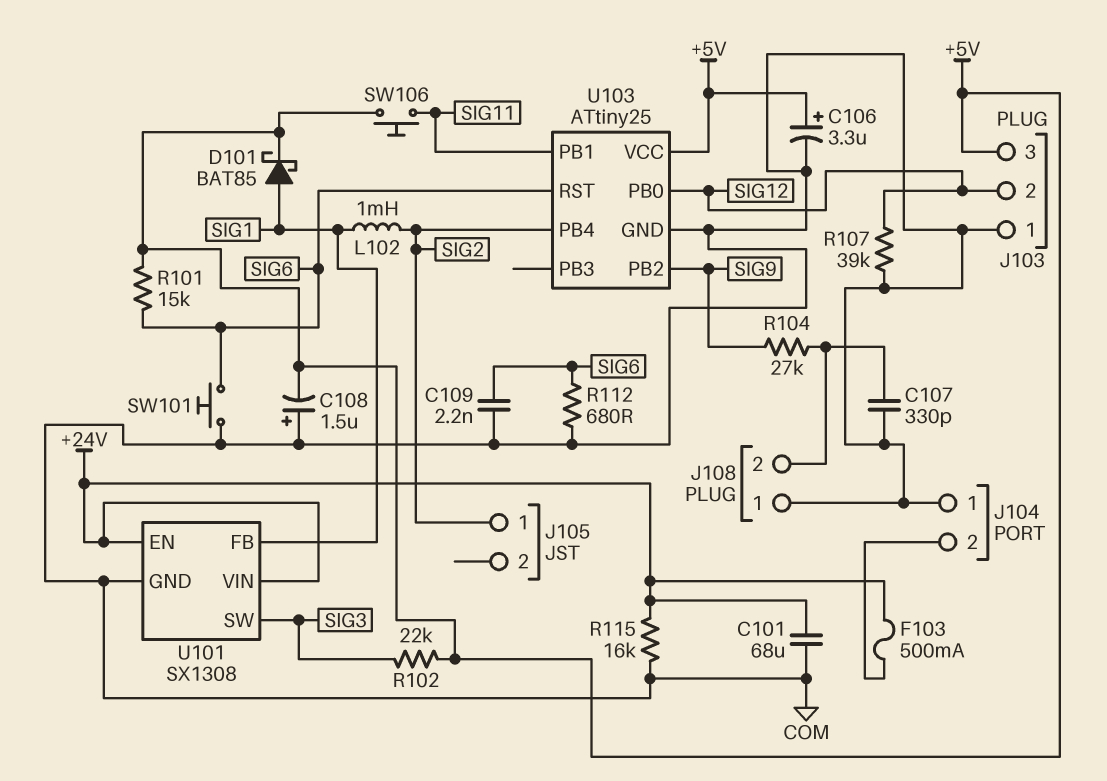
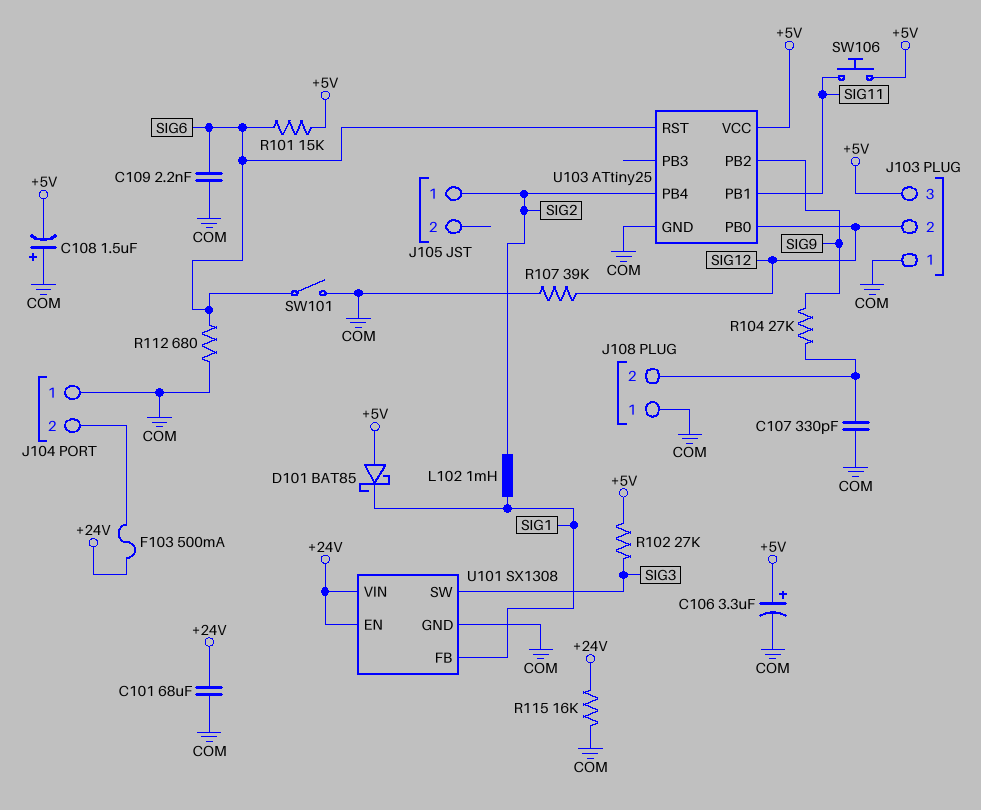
D101: schottky BAT85 (A SIG1, K +5V) -> schottky BAT85 (A +5V, K SIG1)
R102: 22k (+5V, SIG3) -> 27k (+5V, SIG3)
SW101: button (COM, SIG6) -> switch (COM, SIG6)

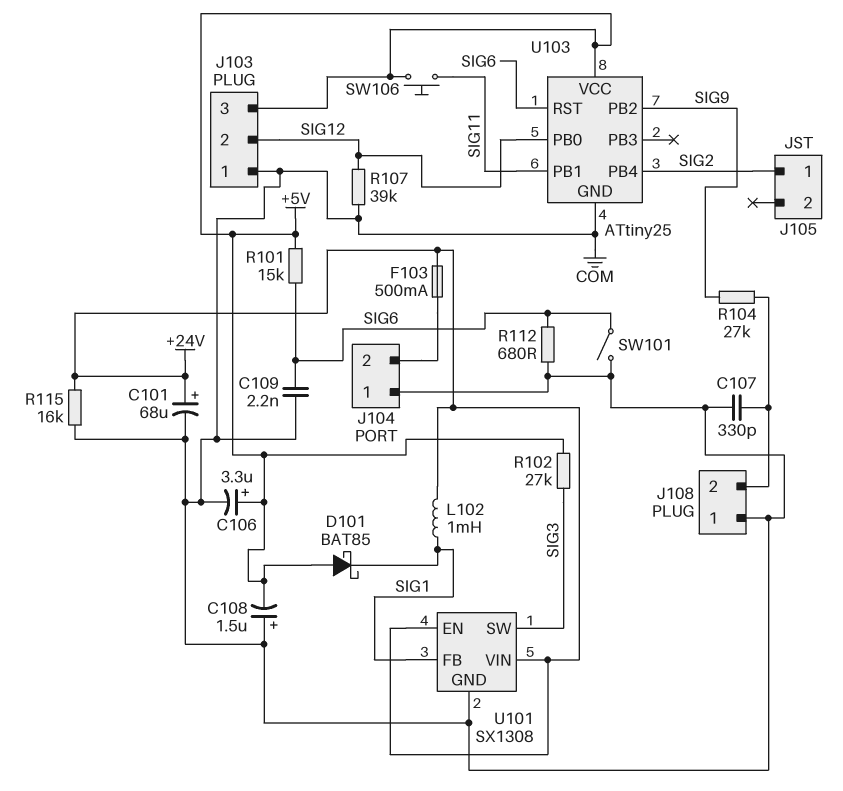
C101: 68uF (+24V, COM) -> 68uF (plus +24V, minus COM)
L102: 1mH (SIG1, SIG2) -> 1mH (+24V, SIG1)

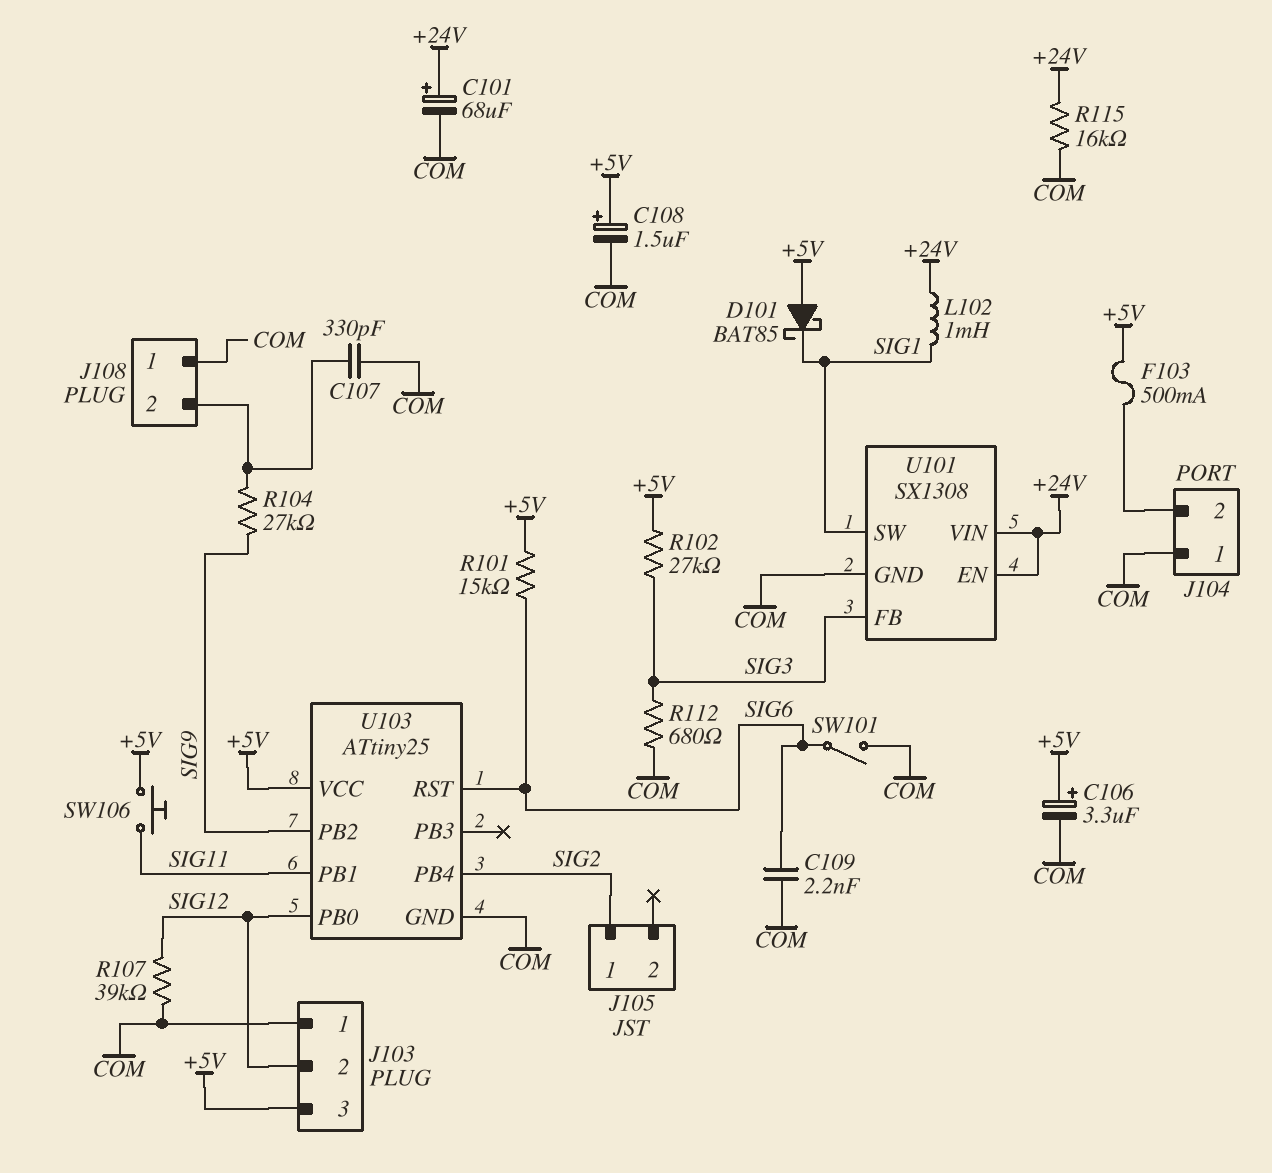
C108: 1.5uF (plus COM, minus +5V) -> 1.5uF (plus +5V, minus COM)
F103: 500mA (+24V, J104/2) -> 500mA (+5V, J104/2)
R112: 680 (COM, SIG6) -> 680 (COM, SIG3)
U101 pin FB: SIG1 -> SIG3
U101 pin SW: SIG3 -> SIG1

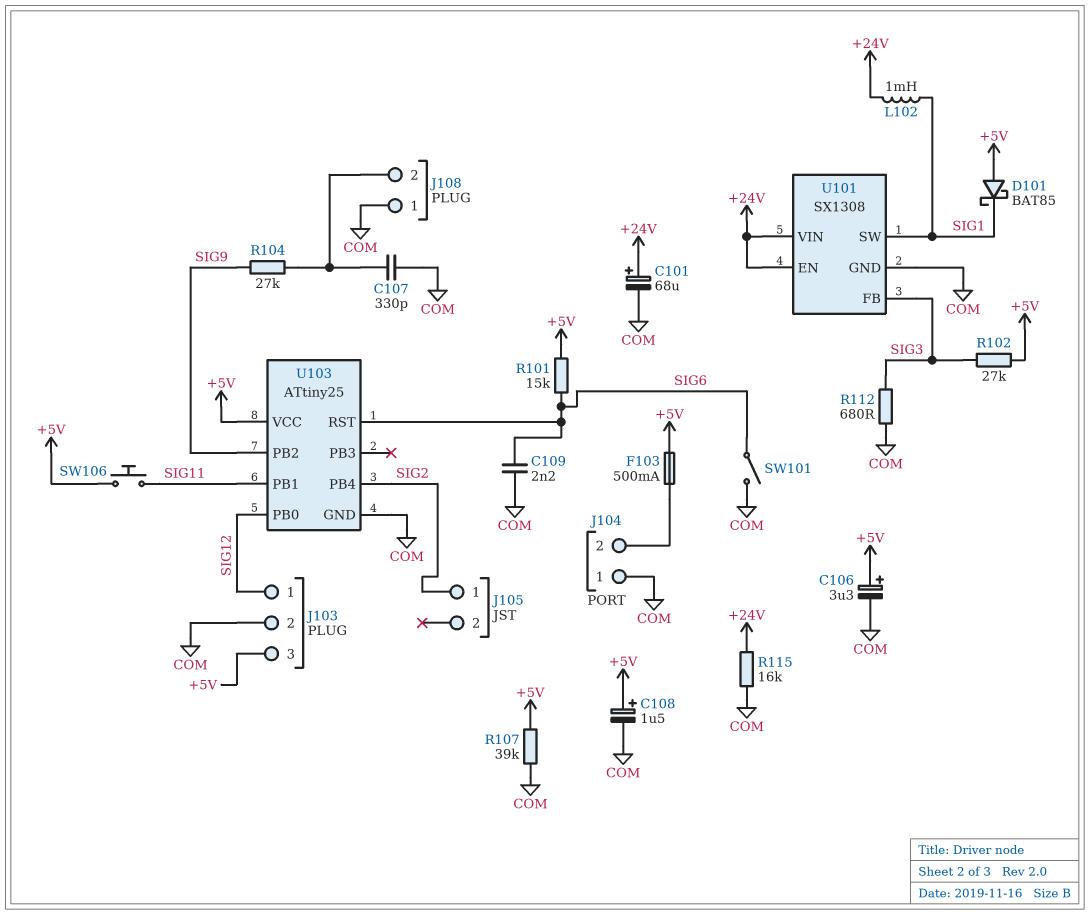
J103 pin 1: COM -> SIG12
J103 pin 2: SIG12 -> COM
R107: 39k (COM, SIG12) -> 39k (+5V, COM)

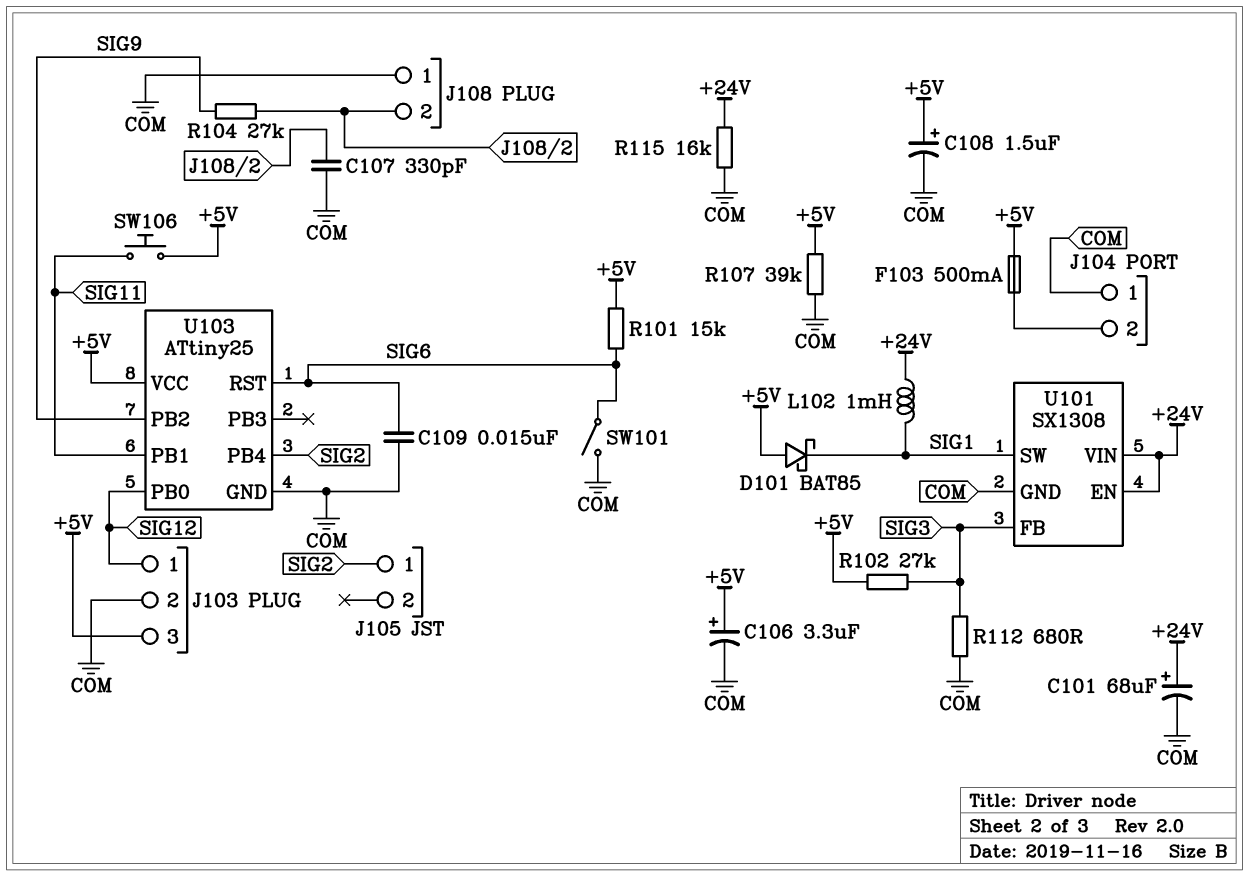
C109: 2.2nF (COM, SIG6) -> 15nF (COM, SIG6)

